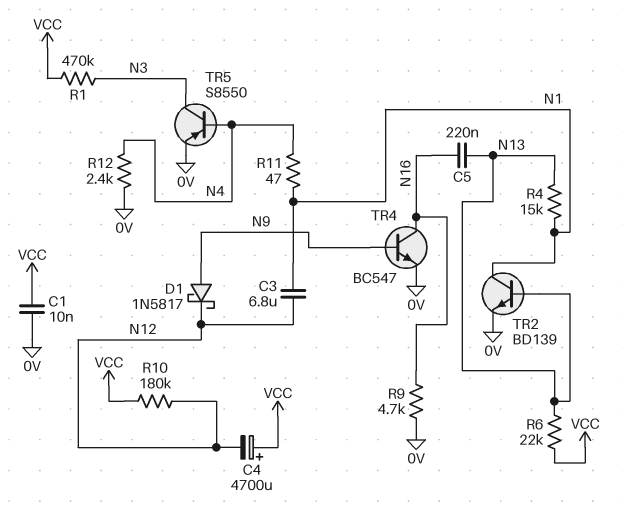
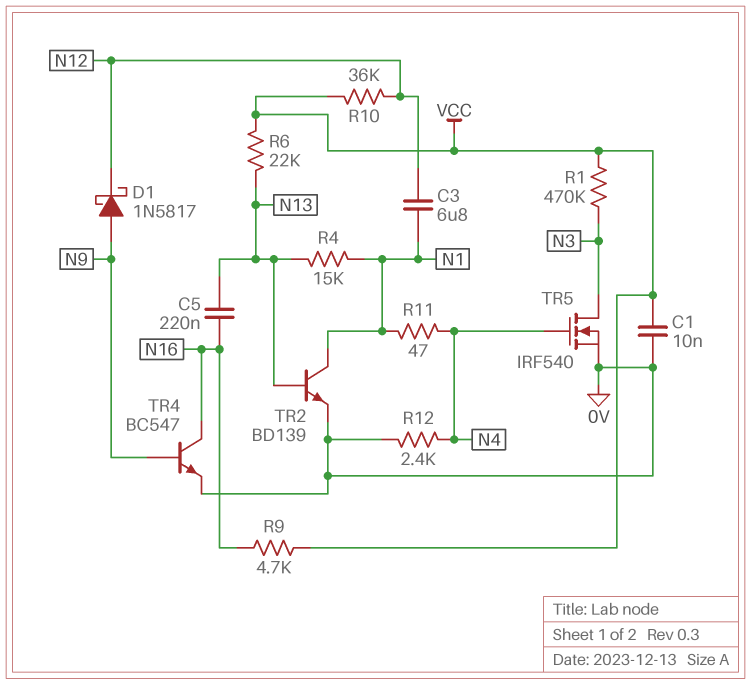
C4: 4700uF (plus VCC, minus N12) -> none
R9: 4.7k (0V, N16) -> 4.7k (N16, VCC)
R10: 180k (N12, VCC) -> 36k (N12, VCC)
TR5: PNP S8550 (B N4, C N3, E 0V) -> NMOS IRF540 (G N4, D N3, S 0V)

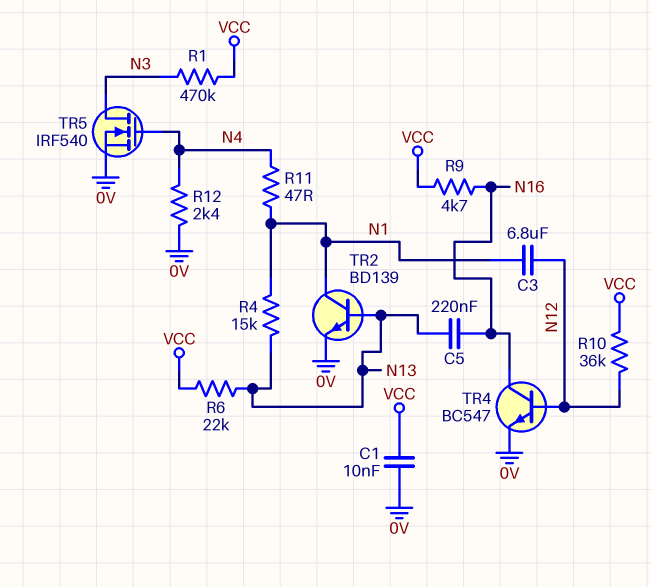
D1: schottky 1N5817 (A N9, K N12) -> none
TR4: NPN BC547 (B N9, C N16, E 0V) -> NPN BC547 (B N12, C N16, E 0V)

